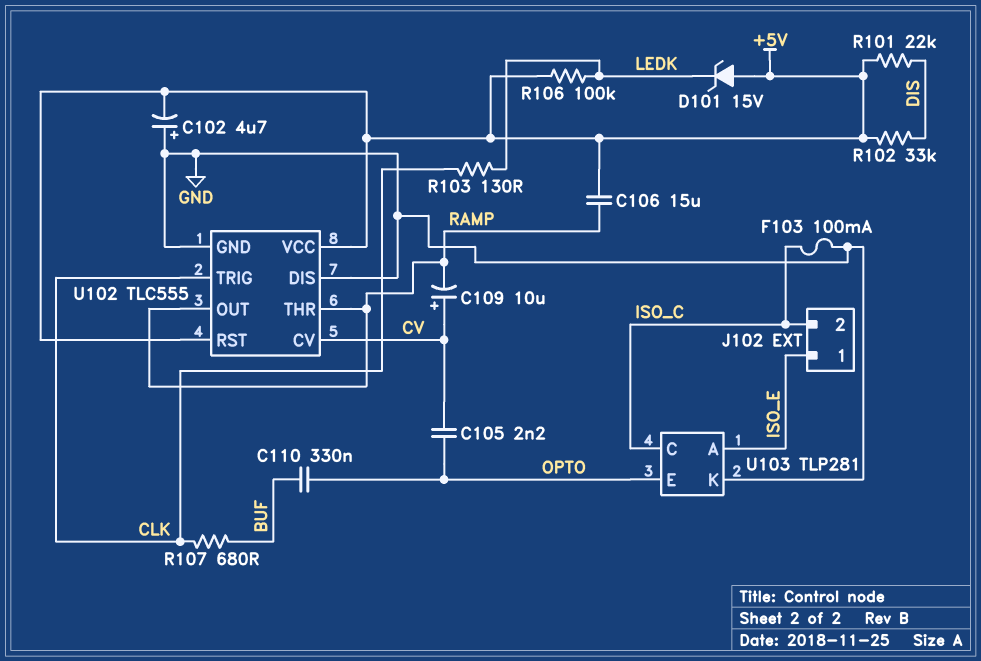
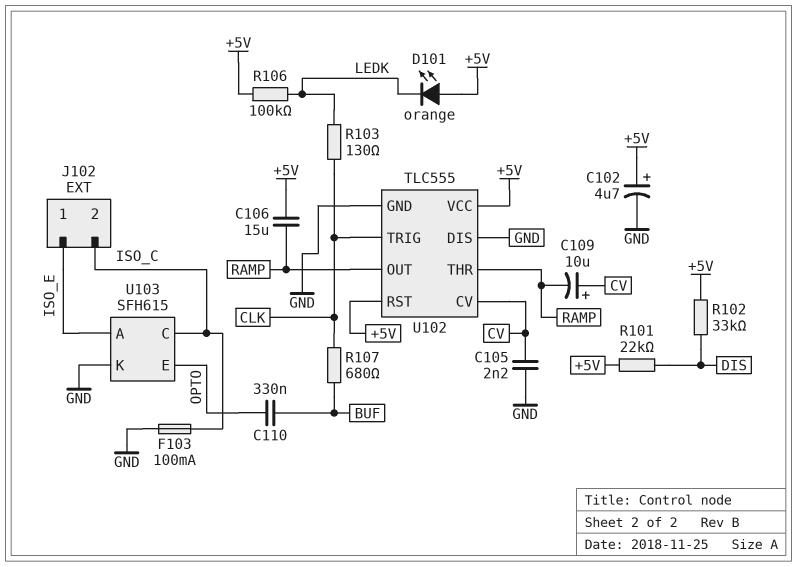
C102: 4.7uF (plus GND, minus +5V) -> 4.7uF (plus +5V, minus GND)
C105: 2.2nF (CV, OPTO) -> 2.2nF (CV, GND)
D101: zener 15V (A +5V, K LEDK) -> LED orange (A +5V, K LEDK)
U103: TLP281 -> SFH615

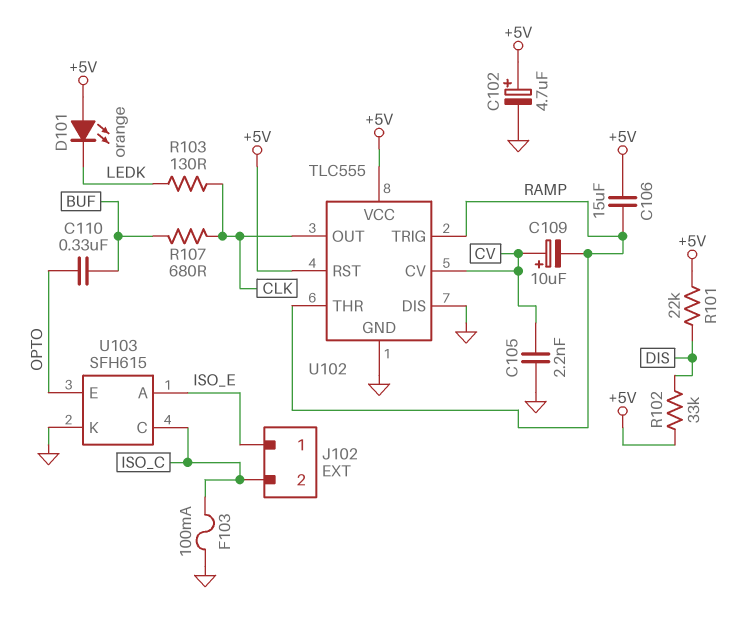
R106: 100k (+5V, LEDK) -> none
U102 pin OUT: RAMP -> CLK
U102 pin TRIG: CLK -> RAMP

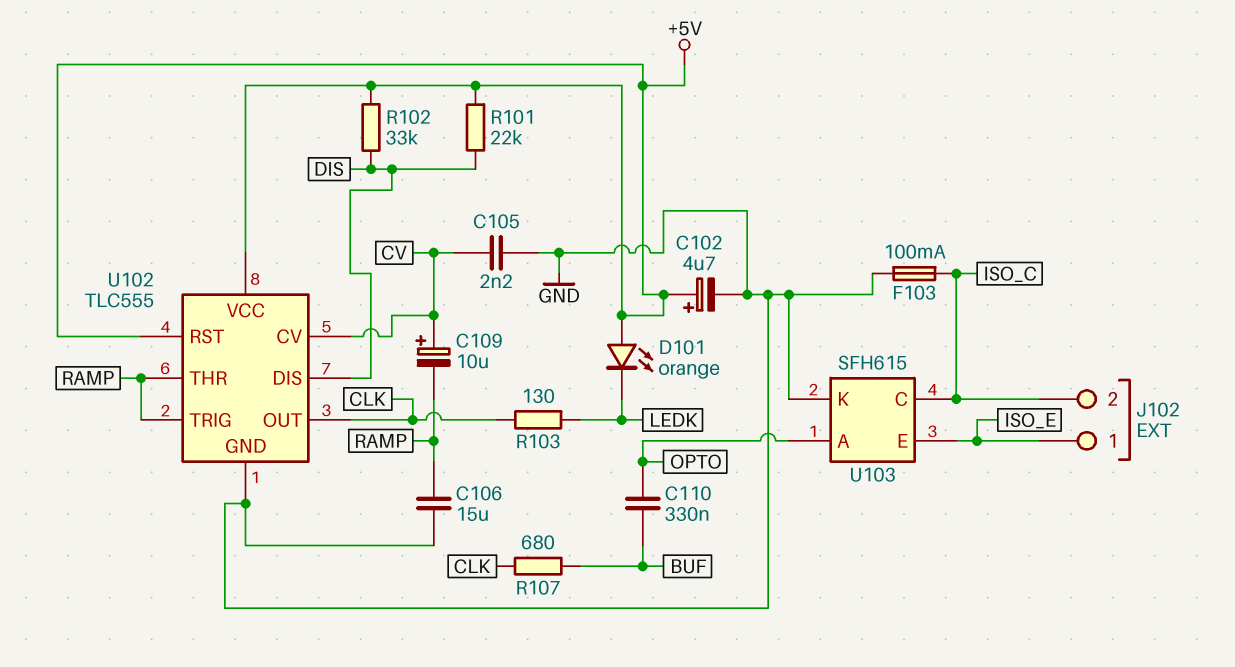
C106: 15uF (+5V, RAMP) -> 15uF (GND, RAMP)
U102 pin DIS: GND -> DIS
U103 pin A: ISO_E -> OPTO
U103 pin E: OPTO -> ISO_E

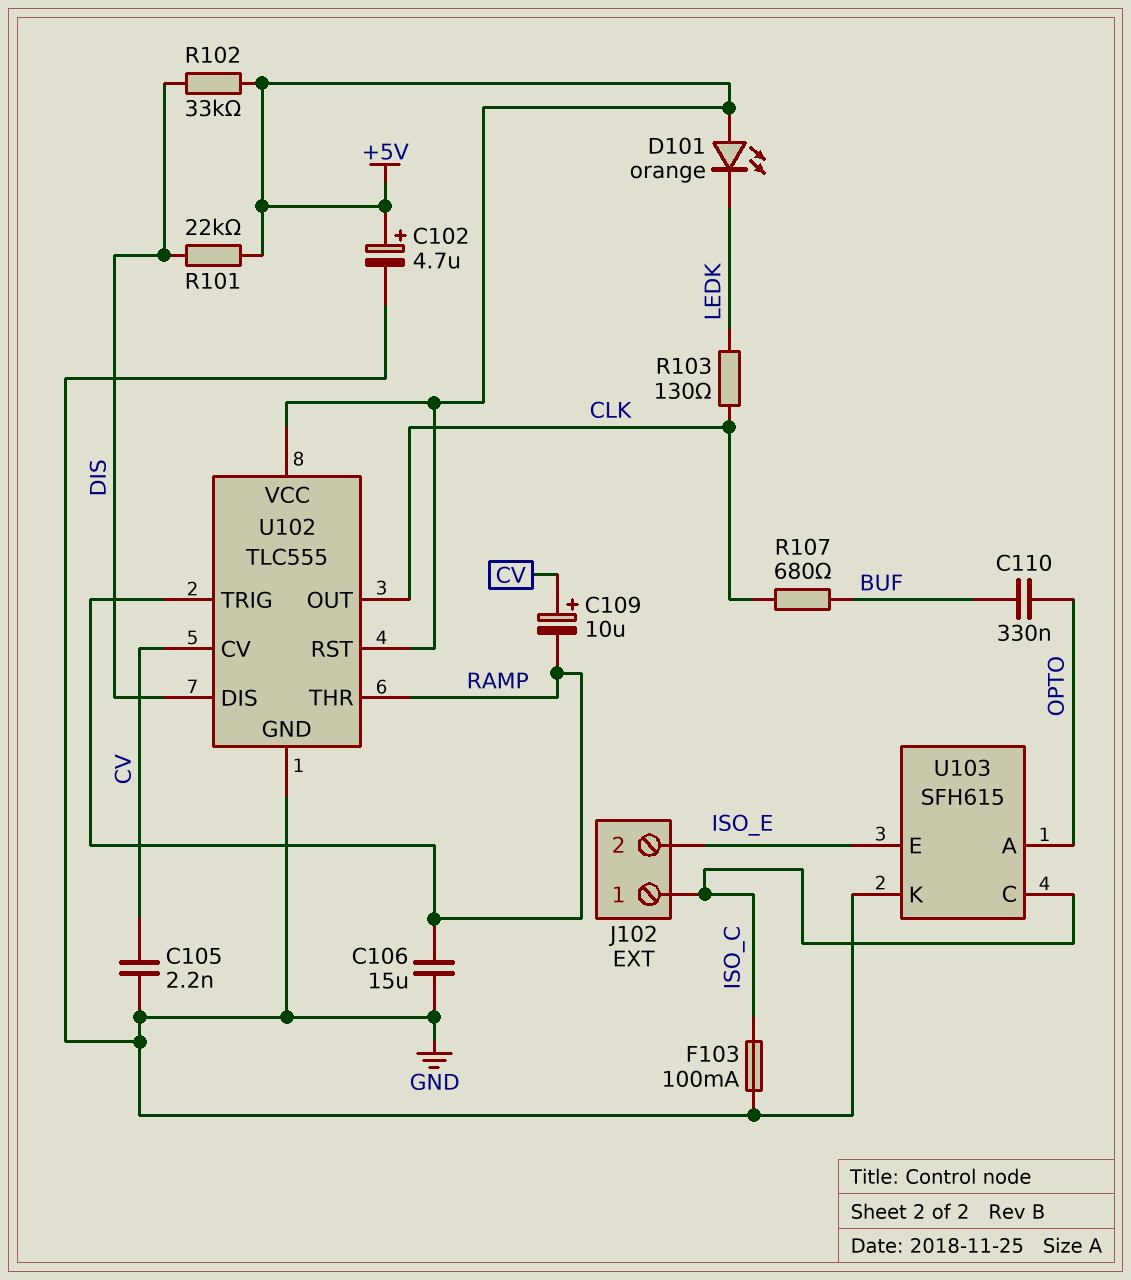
J102 pin 1: ISO_E -> ISO_C
J102 pin 2: ISO_C -> ISO_E

